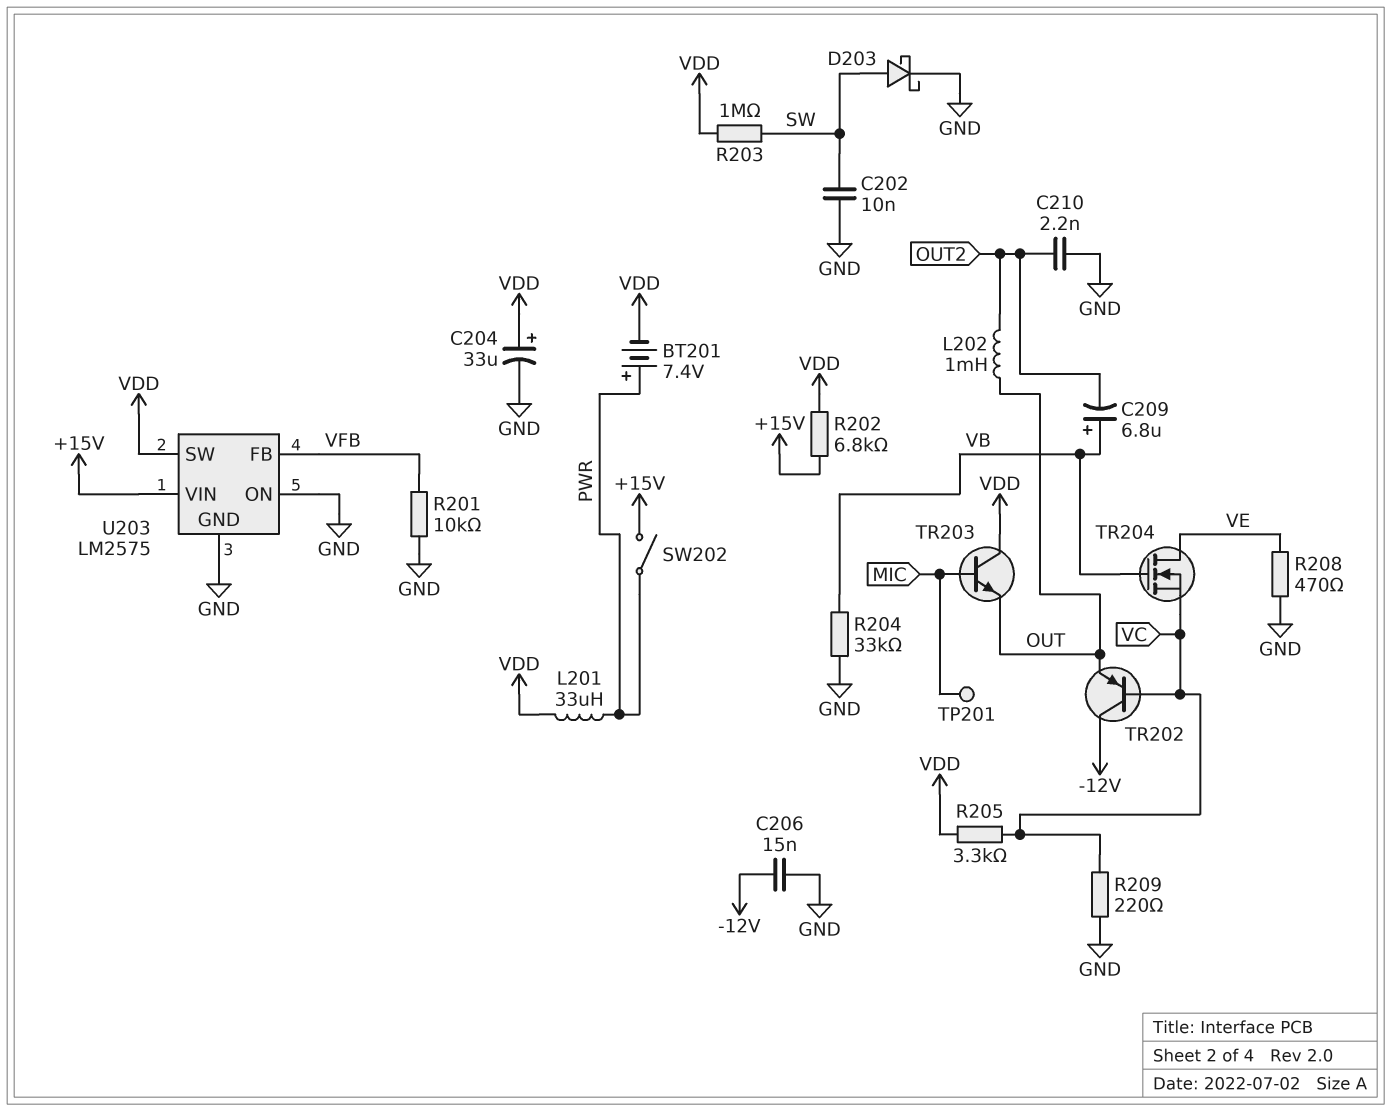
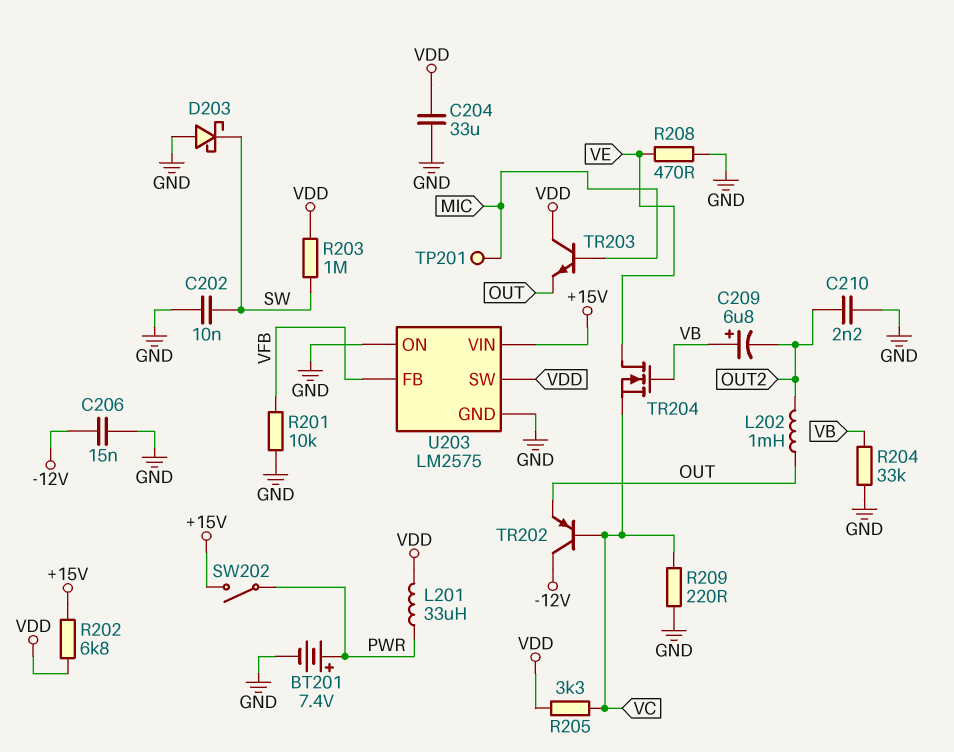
BT201: 7.4V (plus PWR, minus VDD) -> 7.4V (plus PWR, minus GND)
C204: 33uF (plus VDD, minus GND) -> 33uF (GND, VDD)
D203: schottky (A SW, K GND) -> schottky (A GND, K SW)

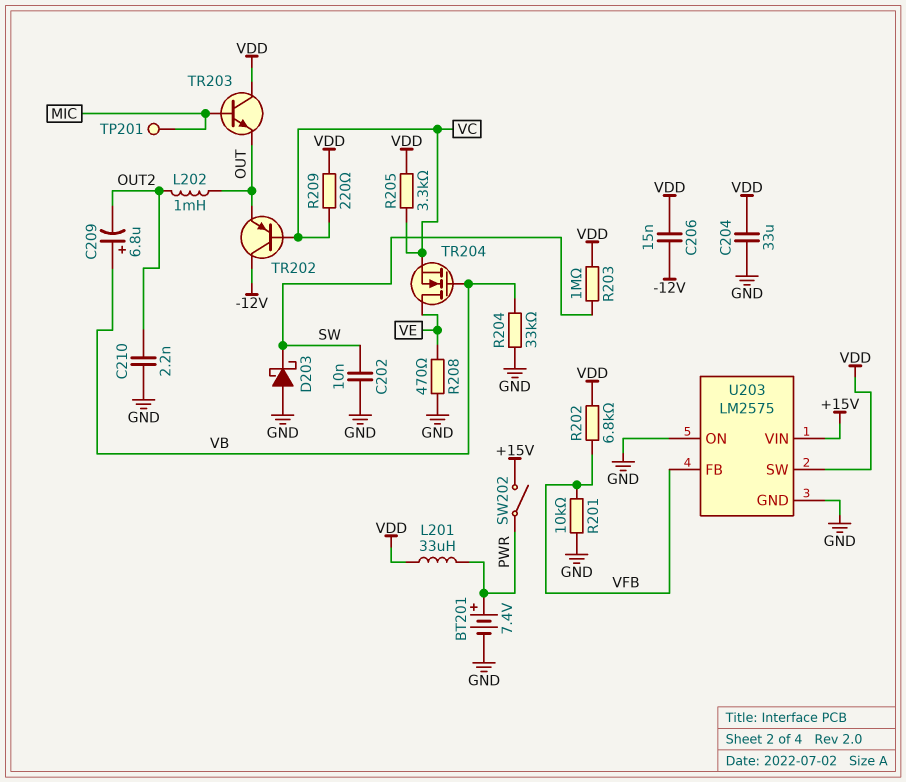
C206: 15nF (-12V, GND) -> 15nF (-12V, VDD)
R202: 6.8k (+15V, VDD) -> 6.8k (VDD, VFB)
R209: 220 (GND, VC) -> 220 (VC, VDD)

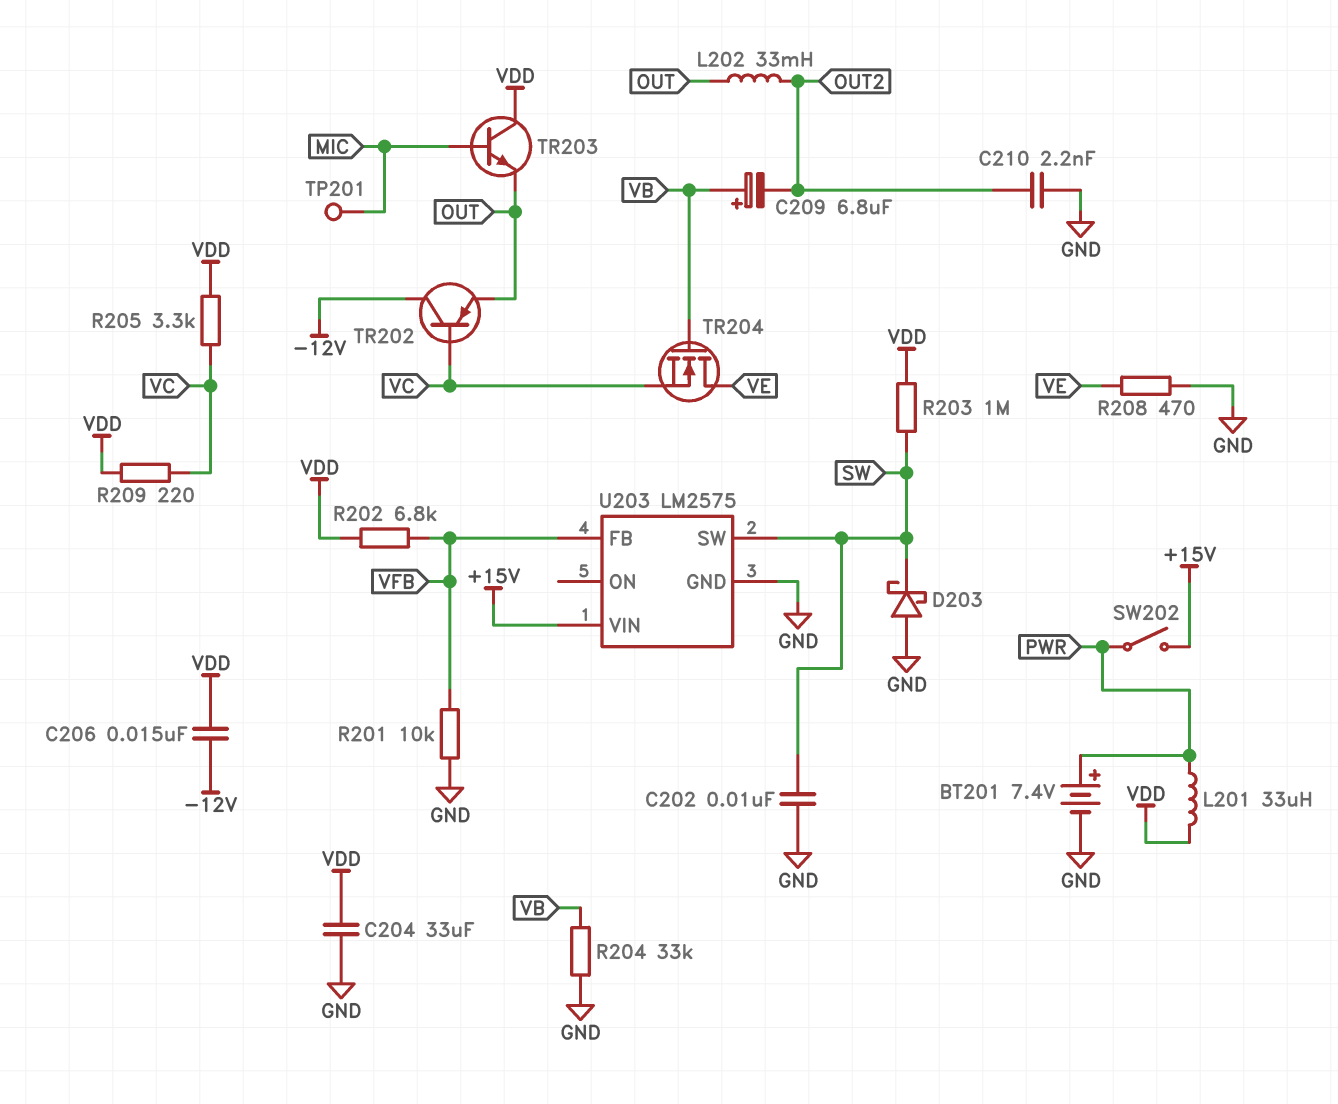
L202: 1mH (OUT, OUT2) -> 33mH (OUT, OUT2)
U203 pin ON: GND -> none
U203 pin SW: VDD -> SW

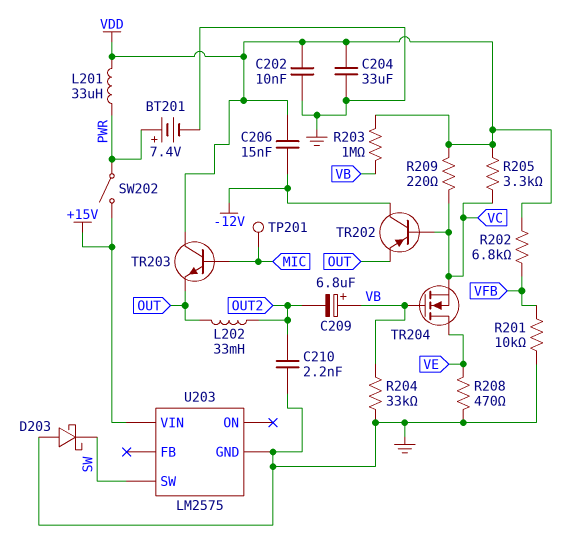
C202: 10nF (GND, SW) -> 10nF (GND, VDD)
R203: 1M (SW, VDD) -> 1M (VB, VDD)
U203 pin FB: VFB -> none

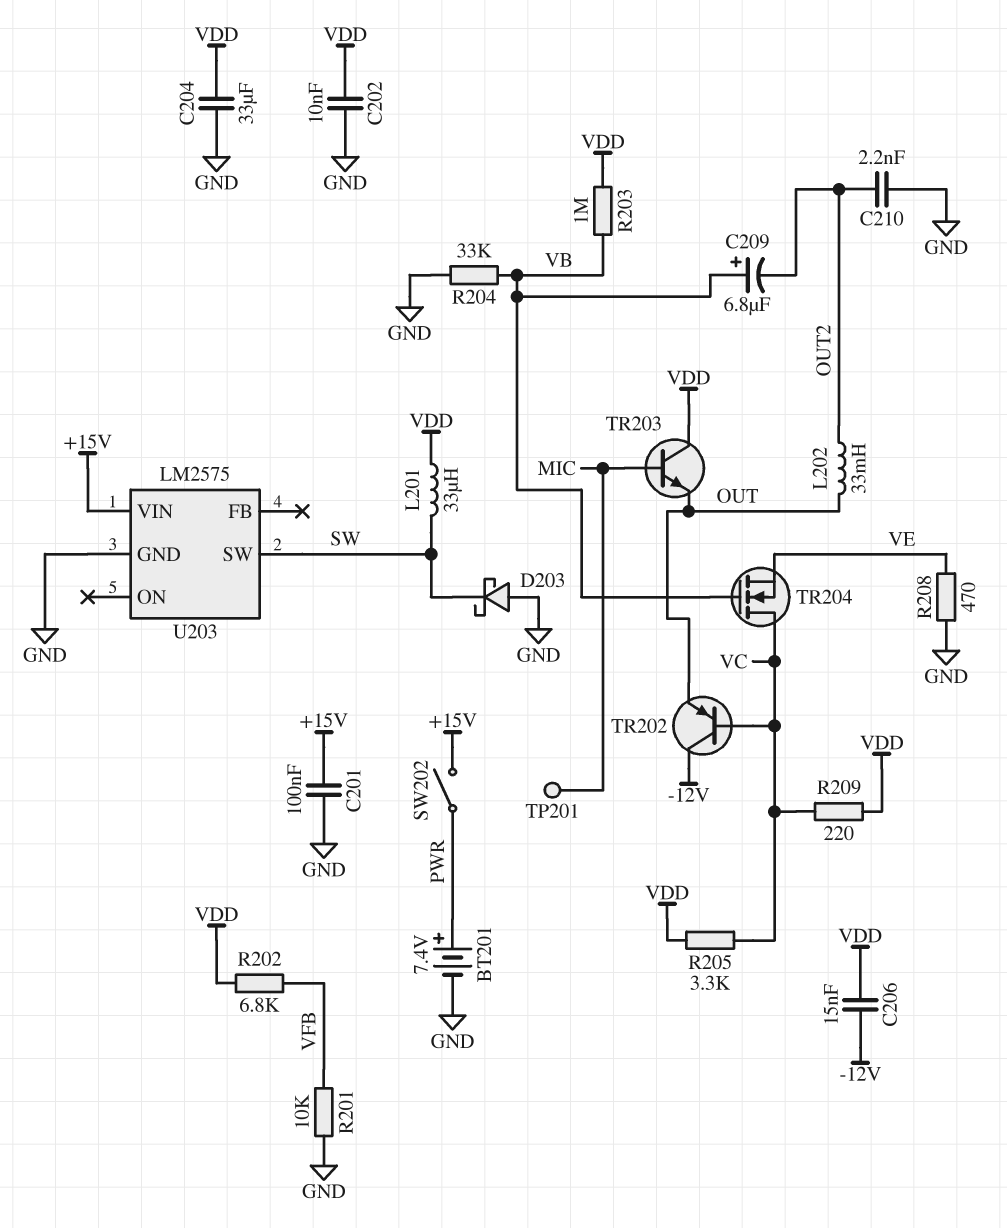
C201: none -> 100nF (+15V, GND)
L201: 33uH (PWR, VDD) -> 33uH (SW, VDD)
TR204: NMOS (G VB, D VE, S VC) -> NMOS (G VB, D VC, S VE)

